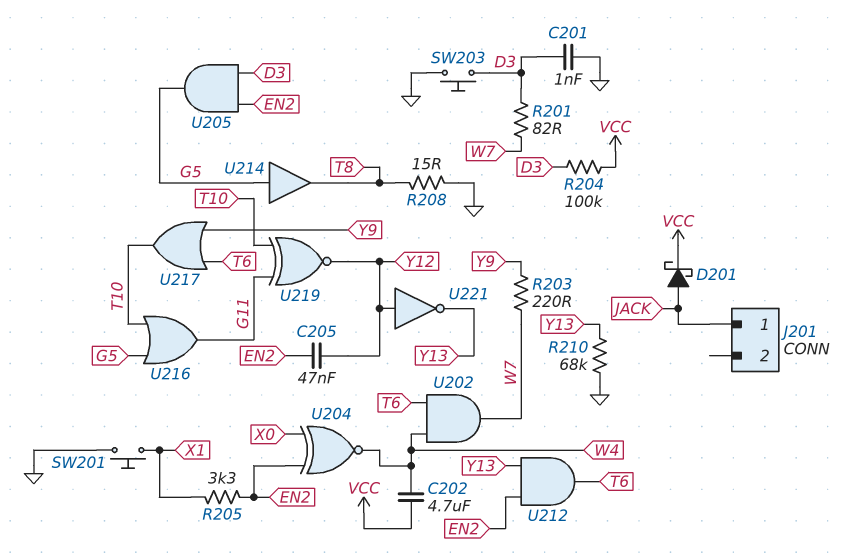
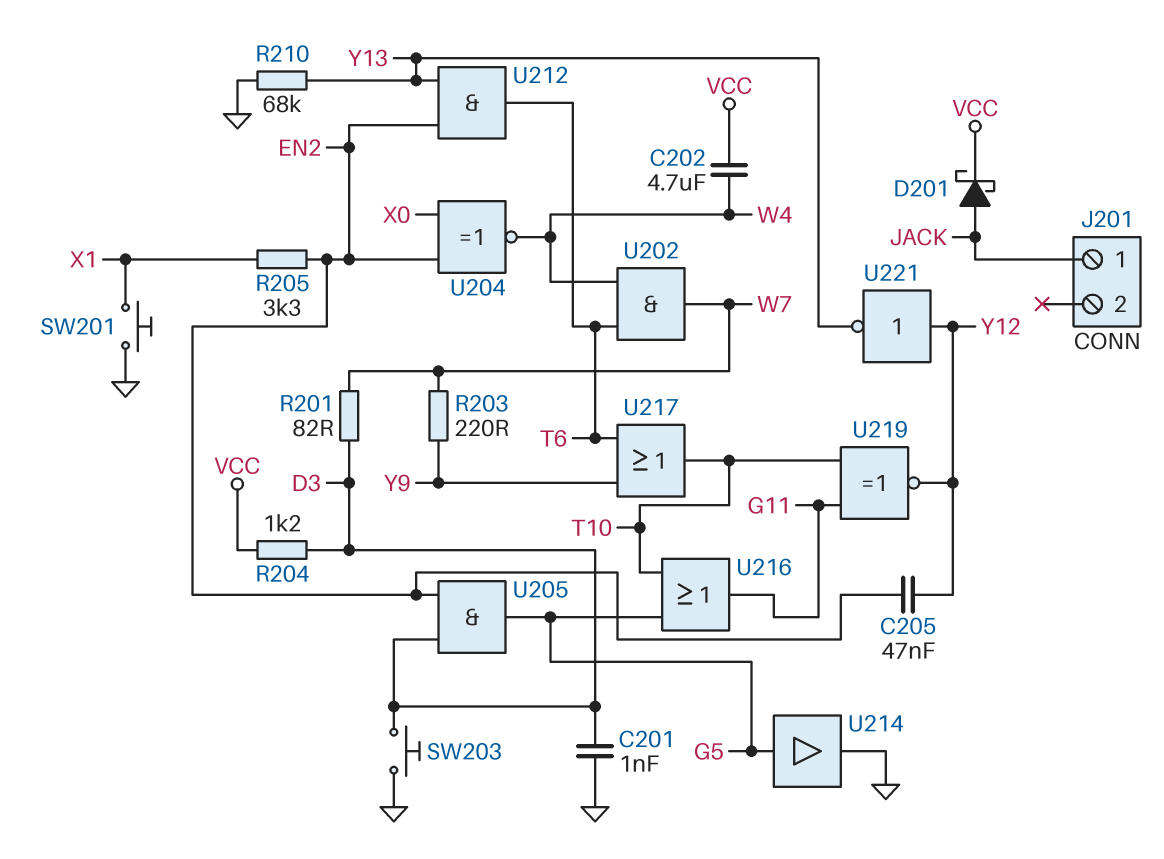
R204: 100k (D3, VCC) -> 1.2k (D3, VCC)
R208: 15 (GND, T8) -> none
U214: buffer (in G5, out T8) -> buffer (in G5, out GND)

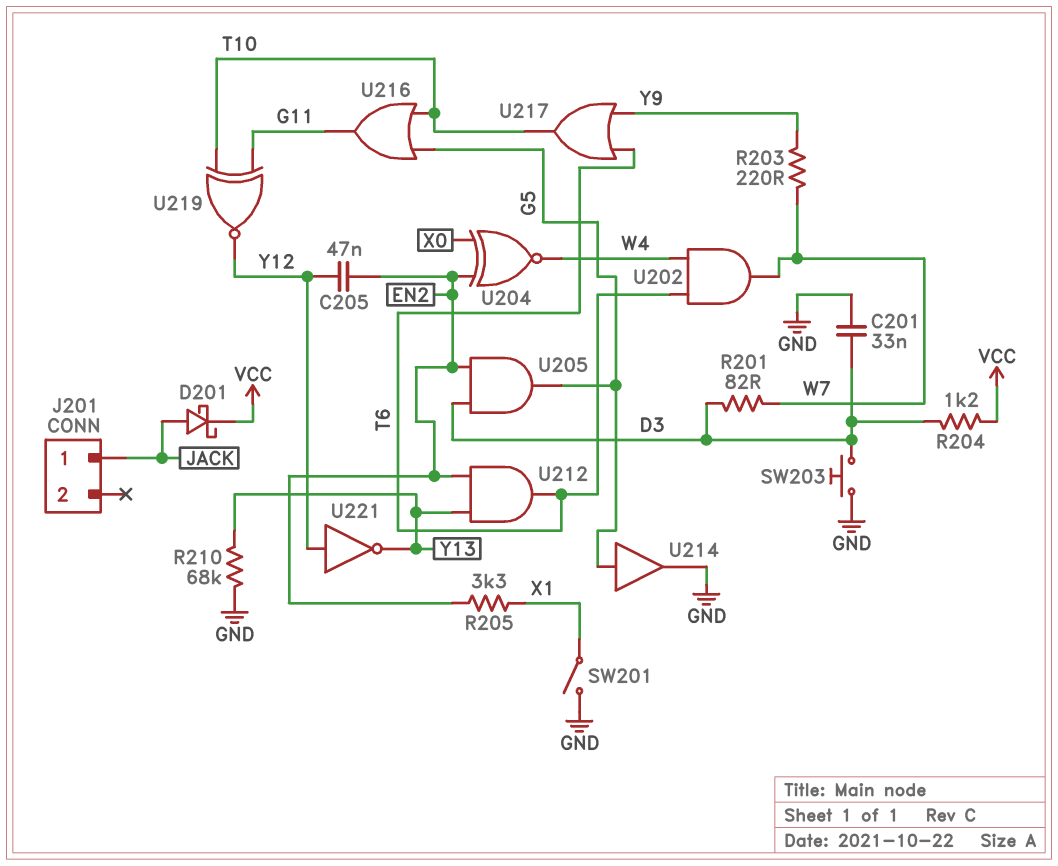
C201: 1nF (D3, GND) -> 33nF (D3, GND)
C202: 4.7uF (VCC, W4) -> none
SW201: button (GND, X1) -> switch (GND, X1)

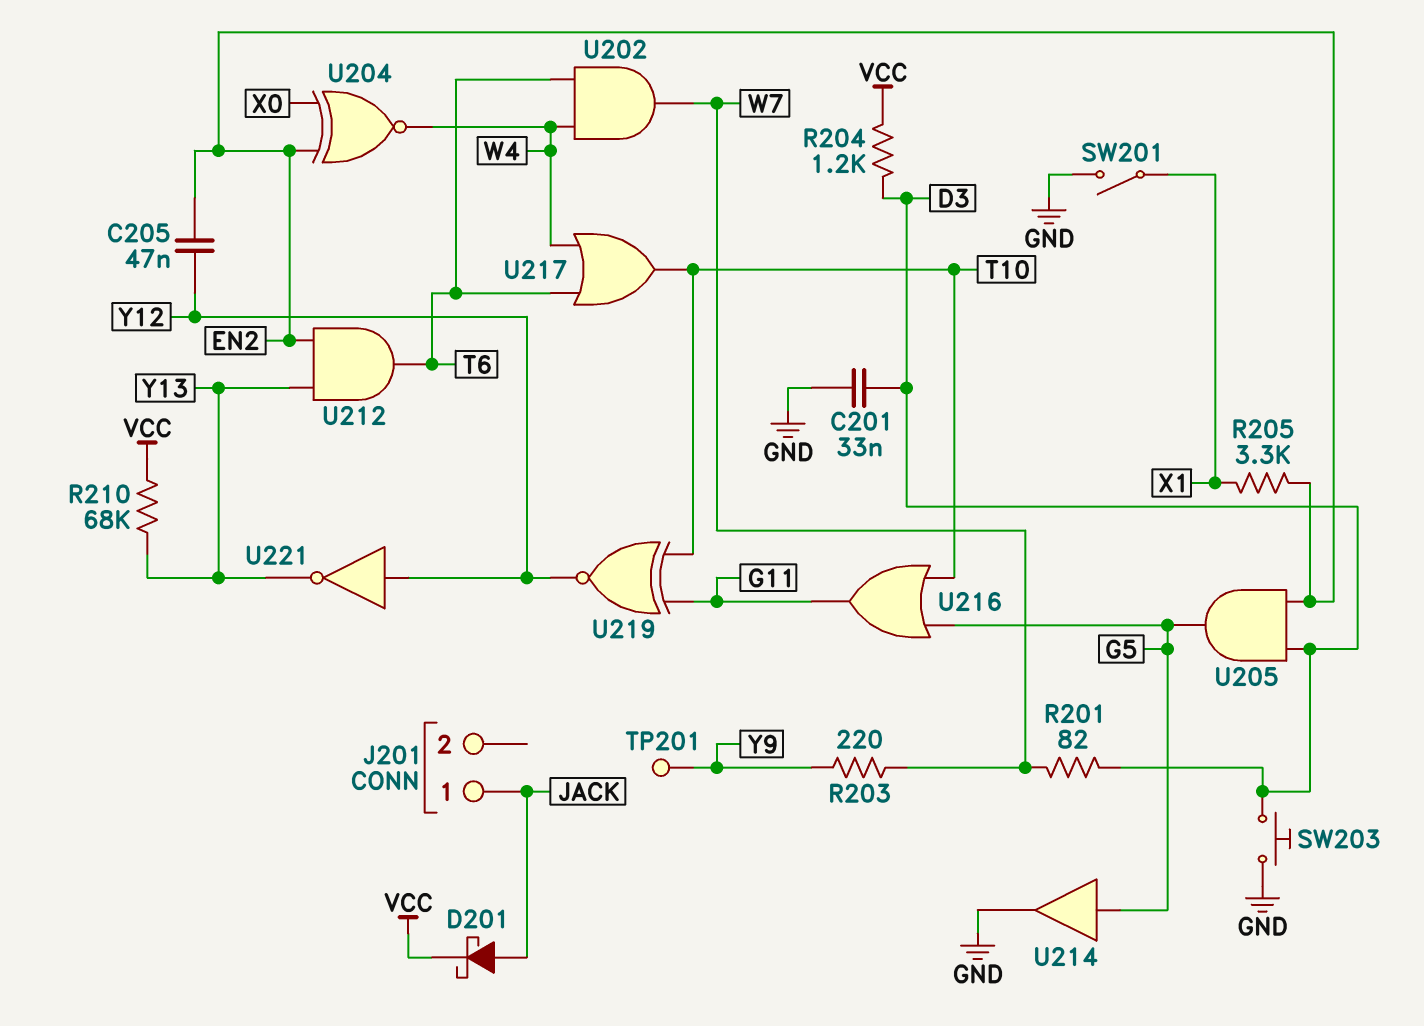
R210: 68k (GND, Y13) -> 68k (VCC, Y13)
TP201: none -> test point (Y9)
U217: OR (in T6, in Y9, out T10) -> OR (in T6, in W4, out T10)

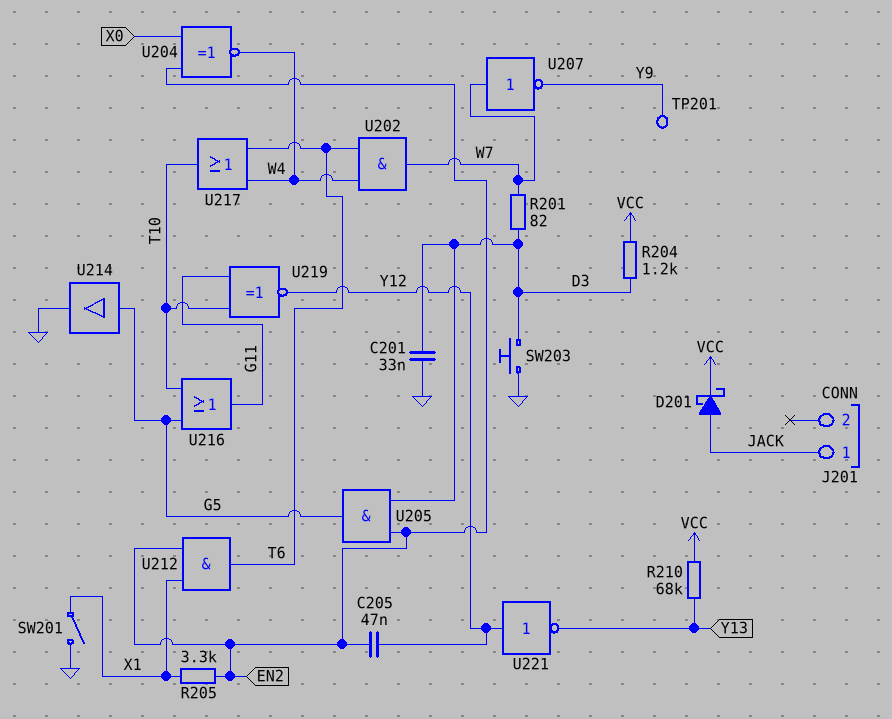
R203: 220 (W7, Y9) -> none
U207: none -> NOT (in W7, out Y9)
U212: AND (in EN2, in Y13, out T6) -> AND (in EN2, in X1, out T6)

